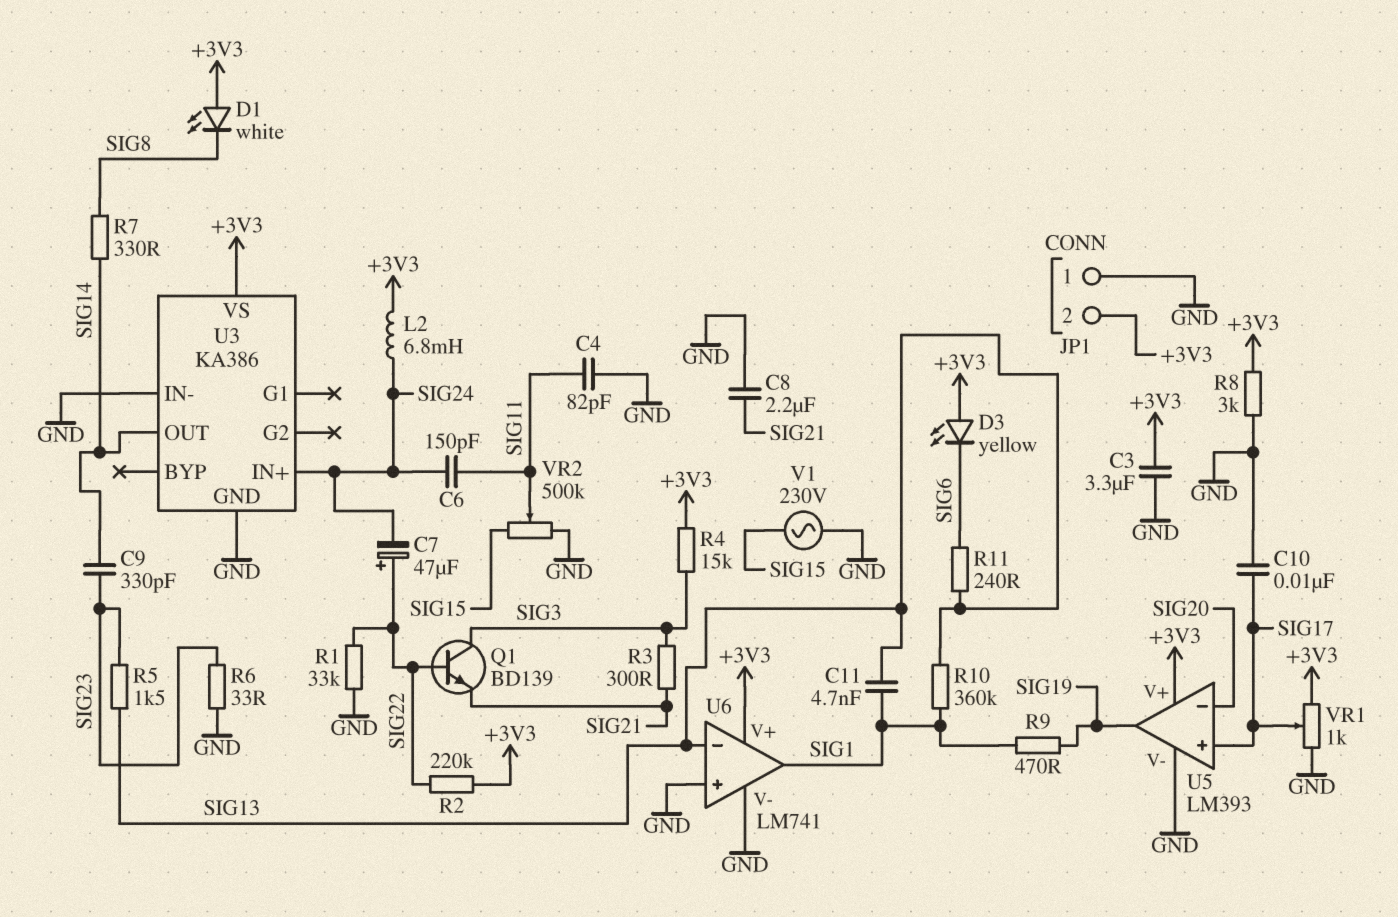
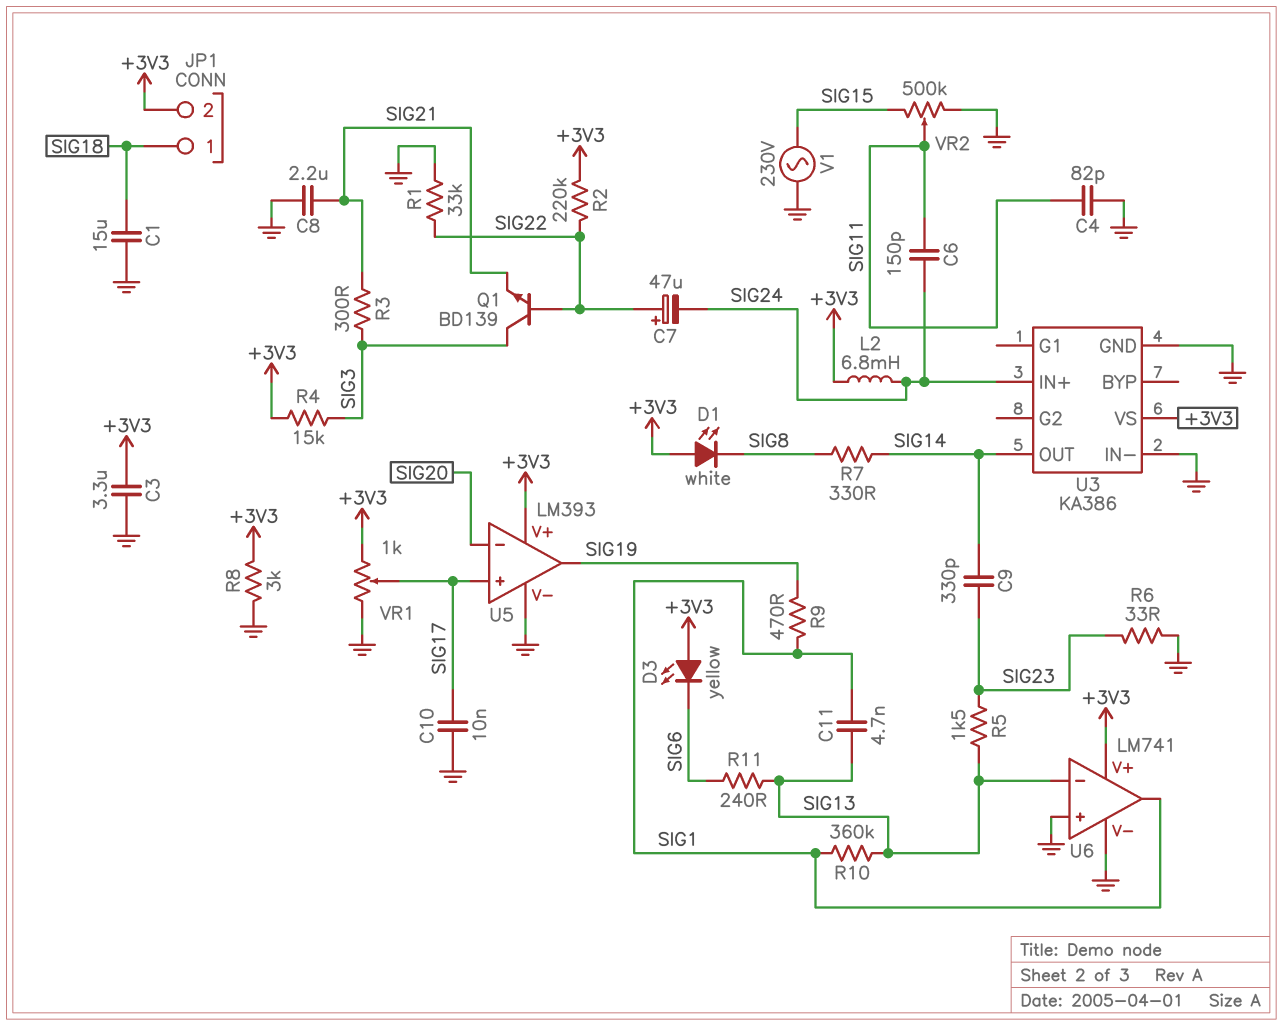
C1: none -> 15uF (GND, SIG18)
JP1 pin 1: GND -> SIG18

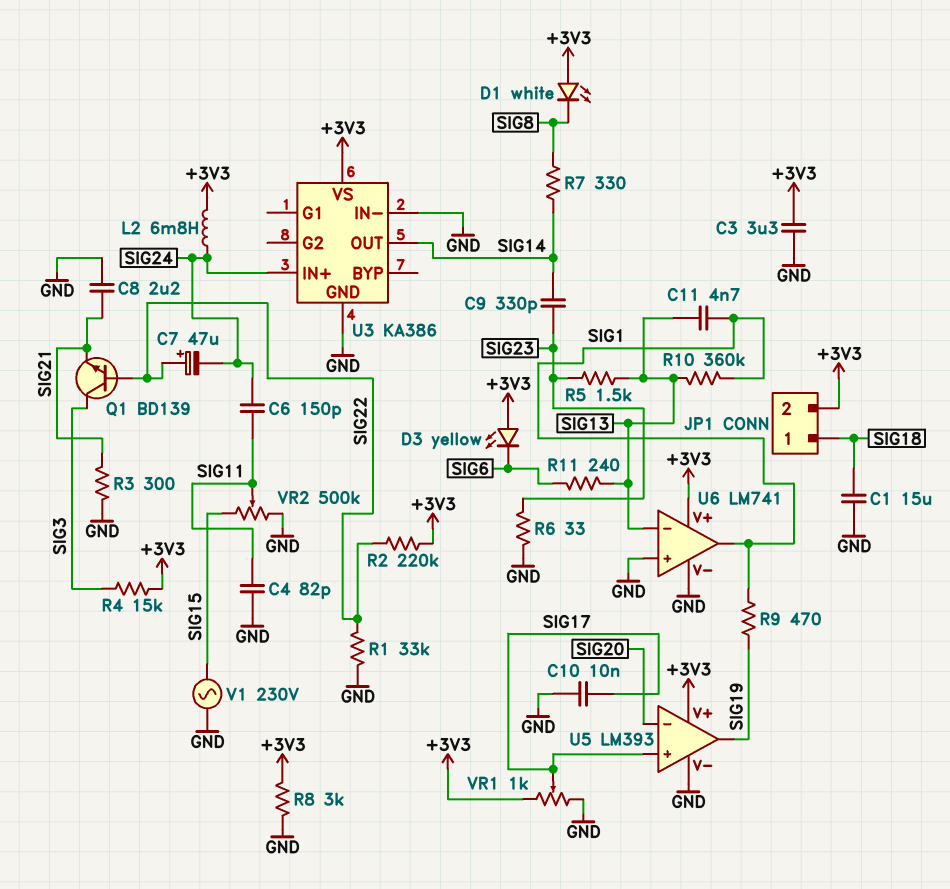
R3: 300 (SIG3, SIG21) -> 300 (GND, SIG21)

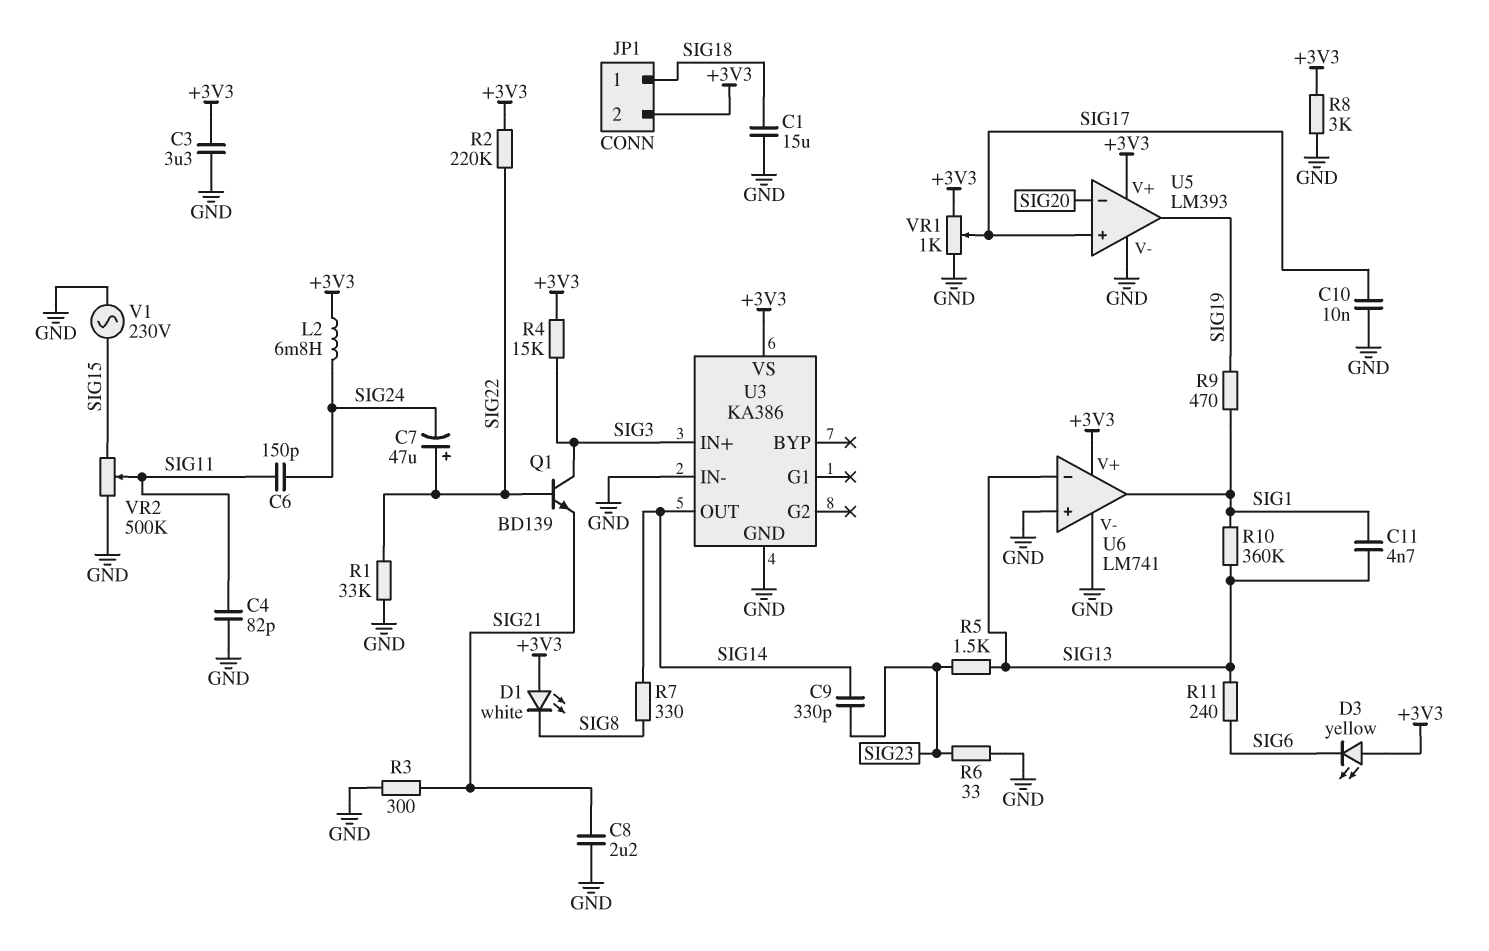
U3 pin IN+: SIG24 -> SIG3

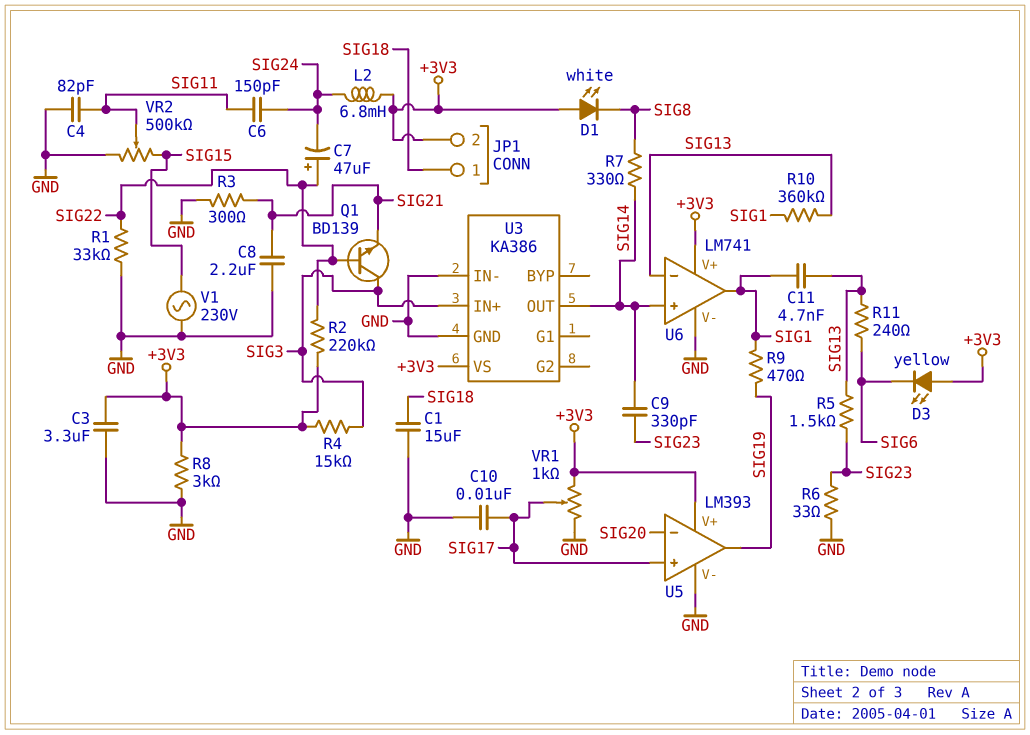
U6 pin in+: GND -> SIG14

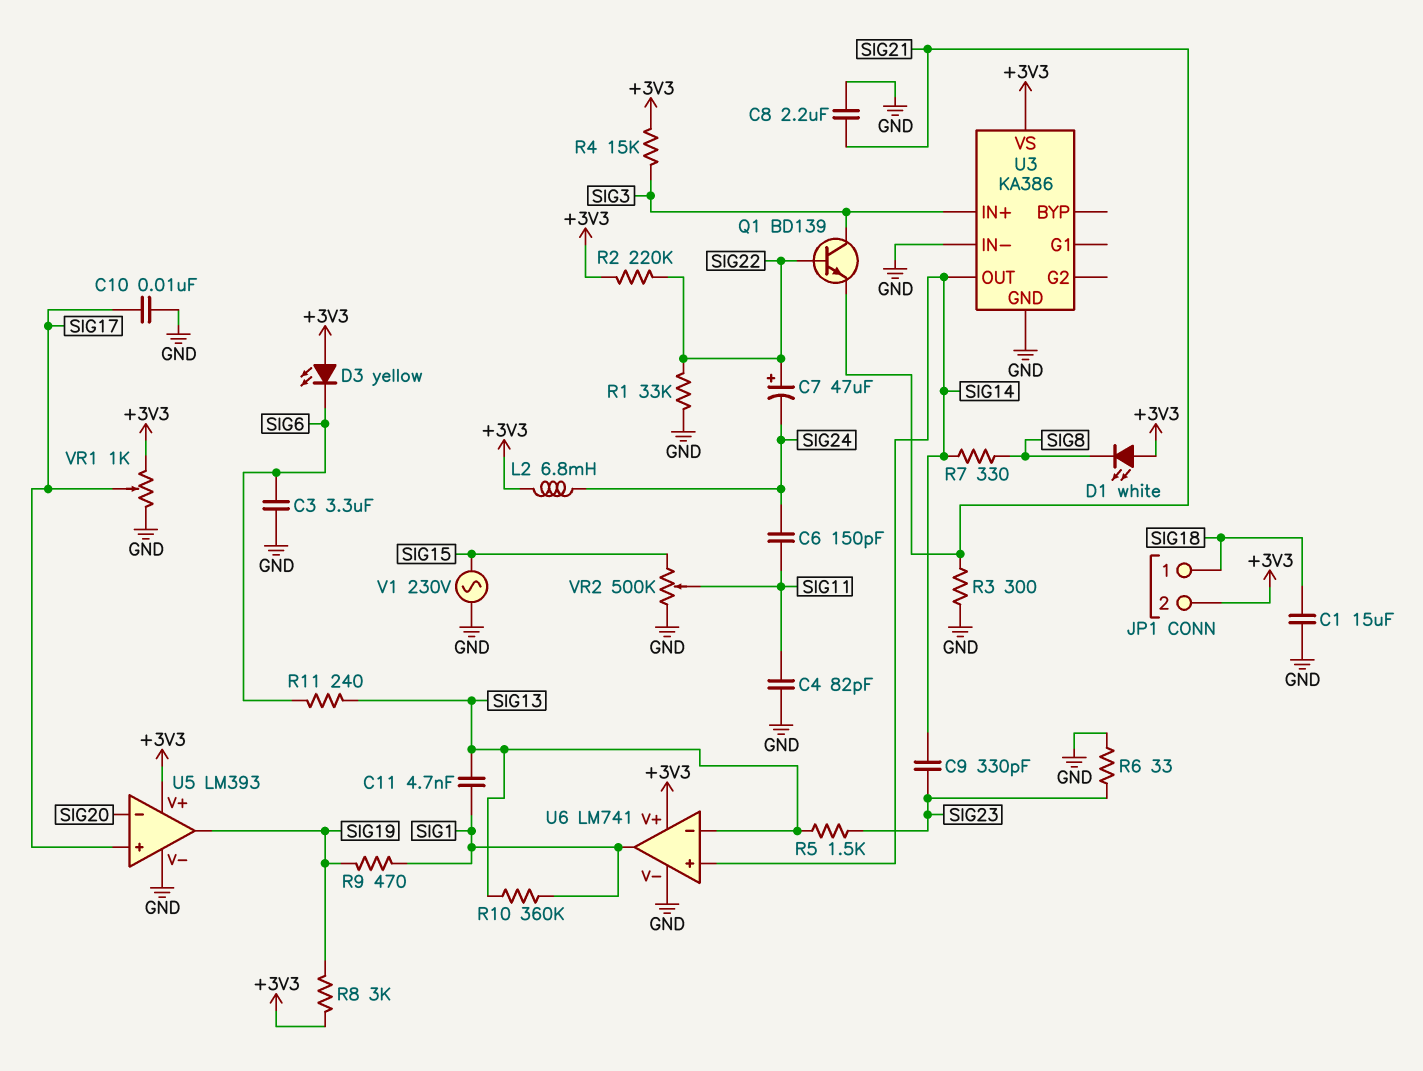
C3: 3.3uF (+3V3, GND) -> 3.3uF (GND, SIG6)
R8: 3k (+3V3, GND) -> 3k (+3V3, SIG19)

